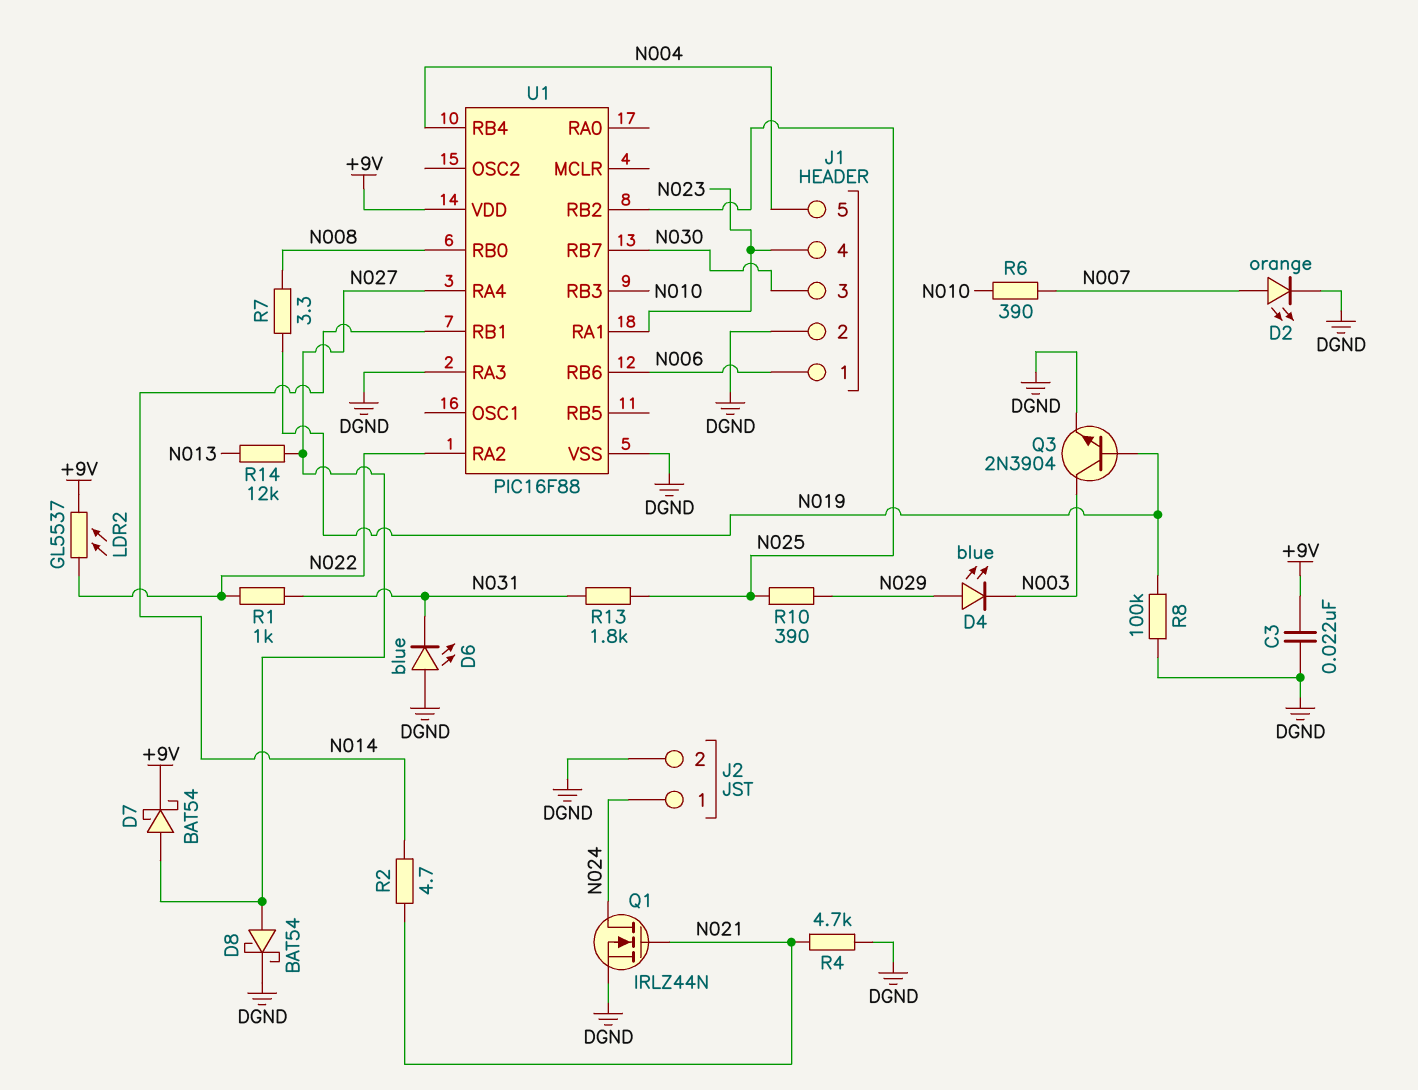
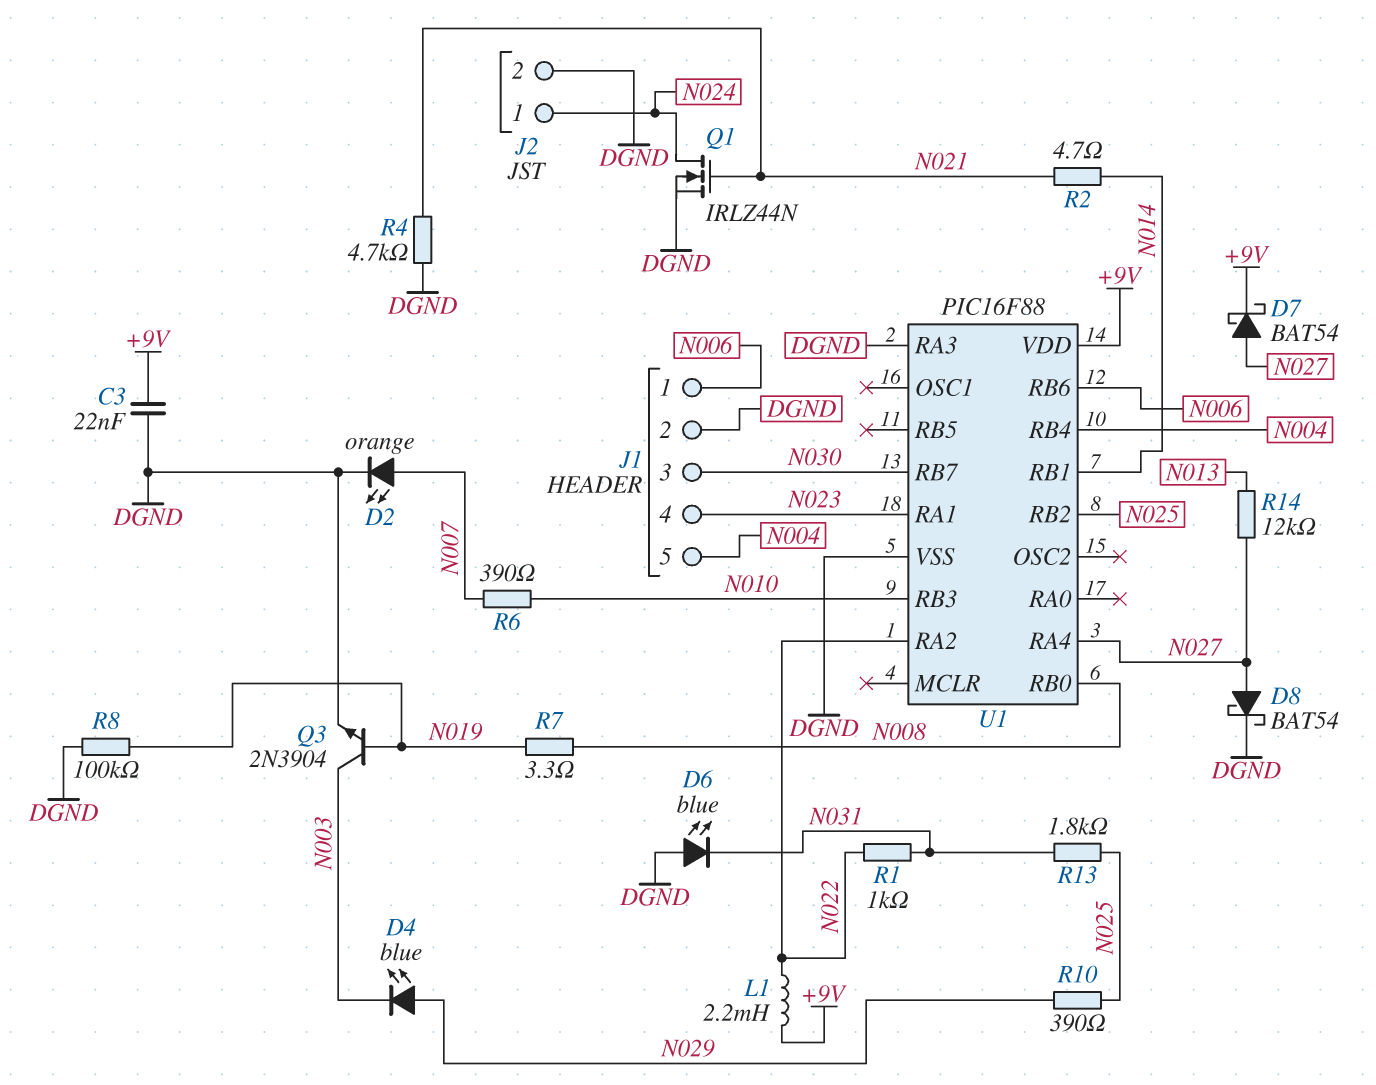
L1: none -> 2.2mH (+9V, N022)
LDR2: GL5537 (+9V, N022) -> none

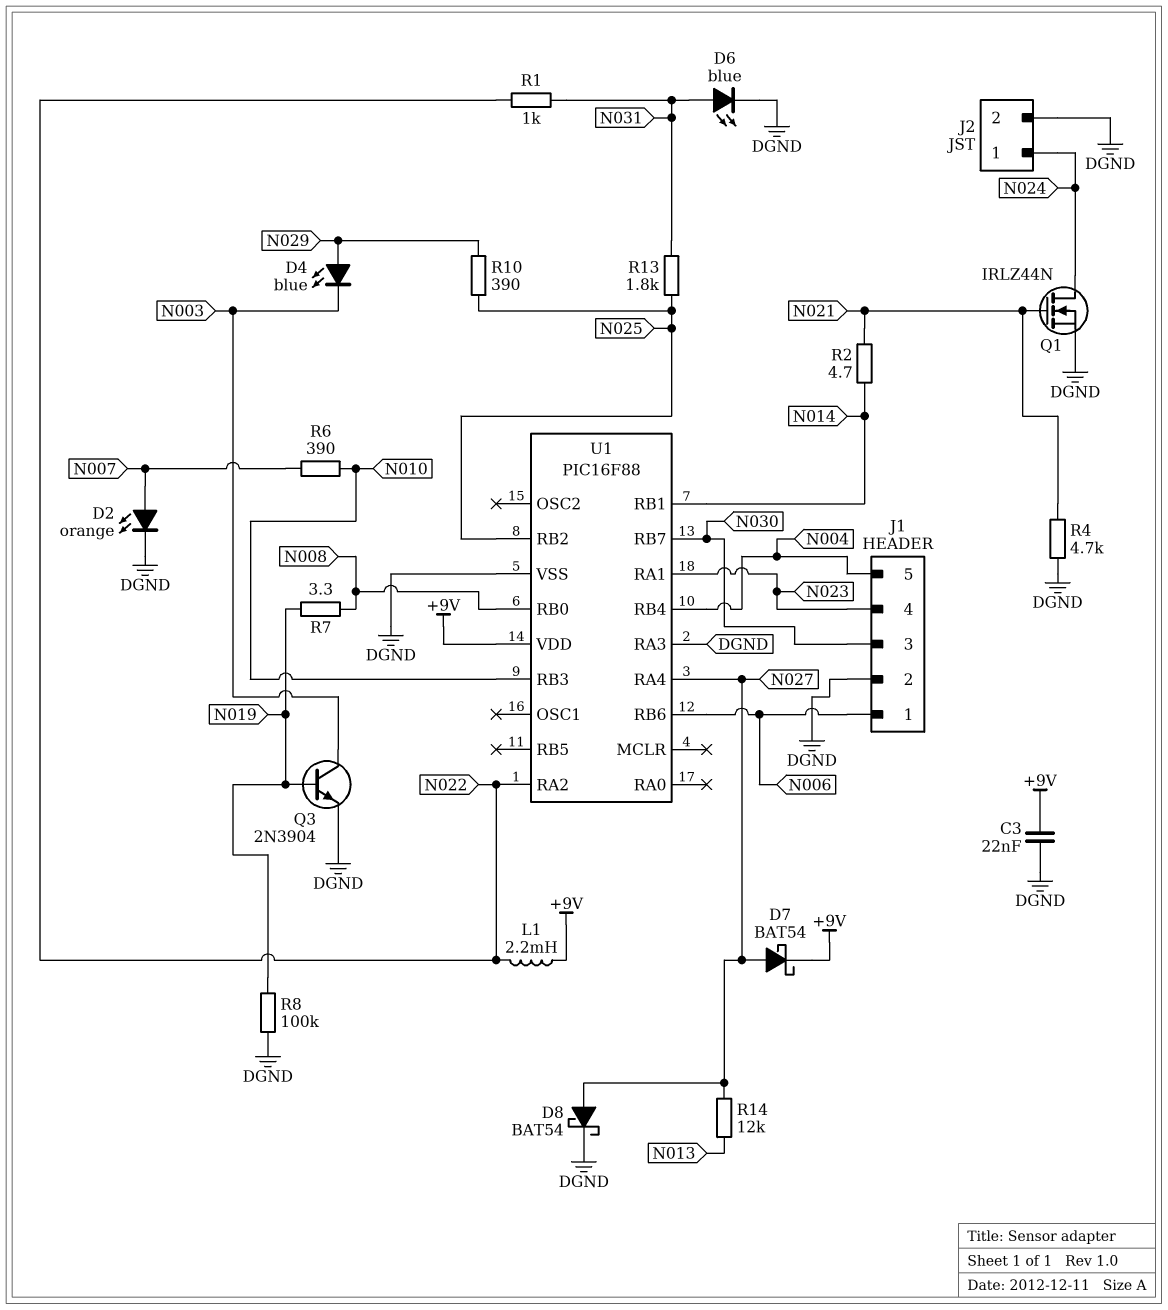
D6: LED blue (A DGND, K N031) -> LED blue (A N031, K DGND)

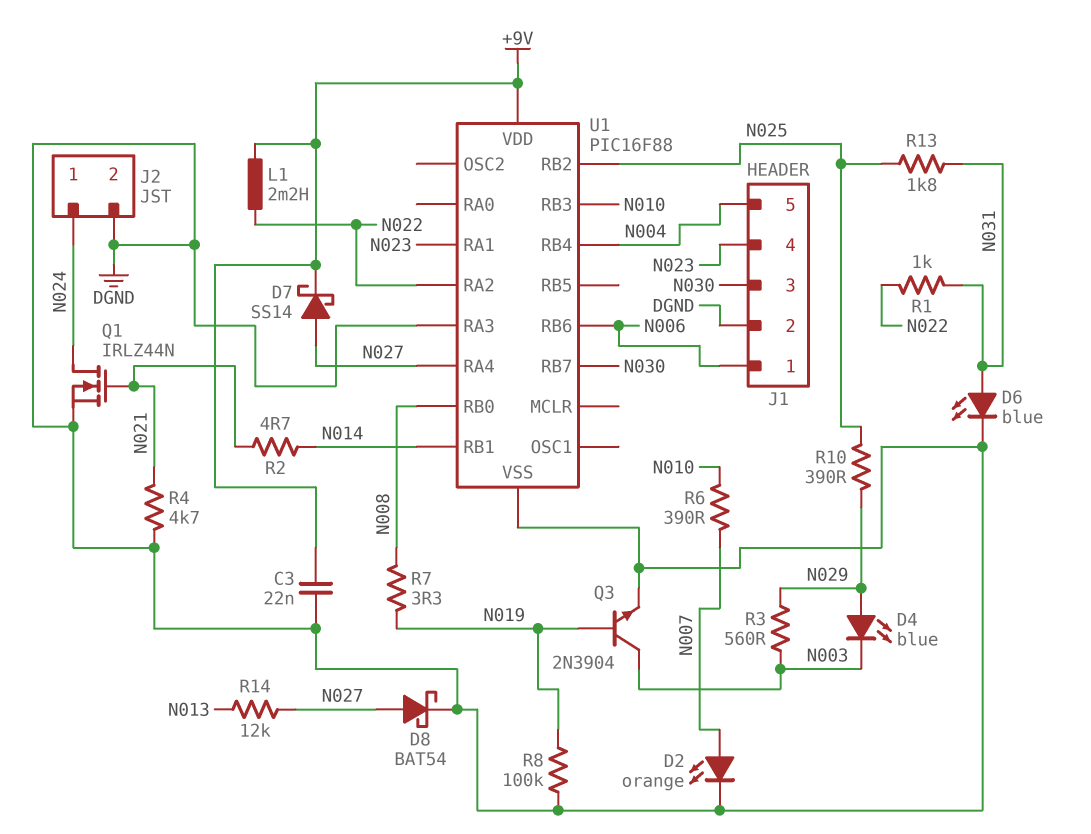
D7: schottky BAT54 (A N027, K +9V) -> schottky SS14 (A N027, K +9V)
R3: none -> 560 (N003, N029)

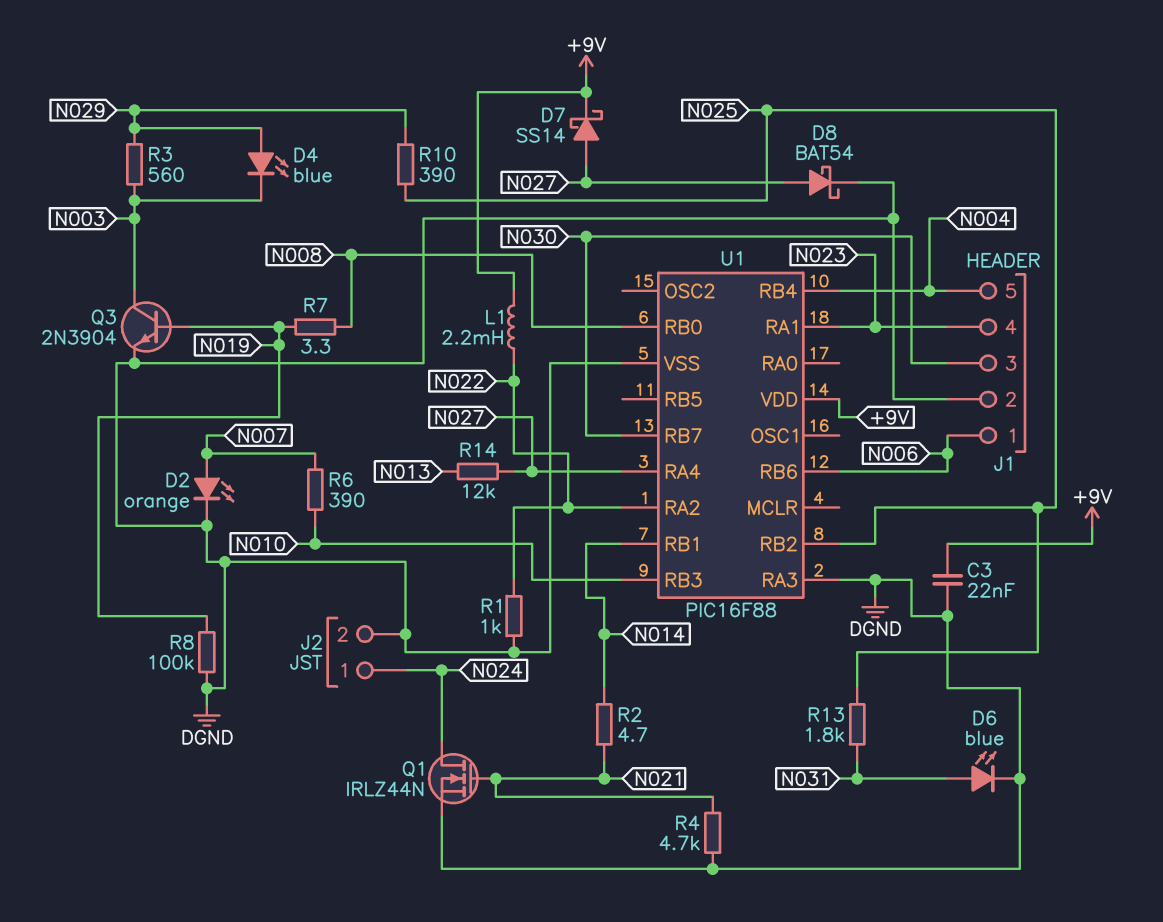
R1: 1k (N022, N031) -> 1k (DGND, N022)

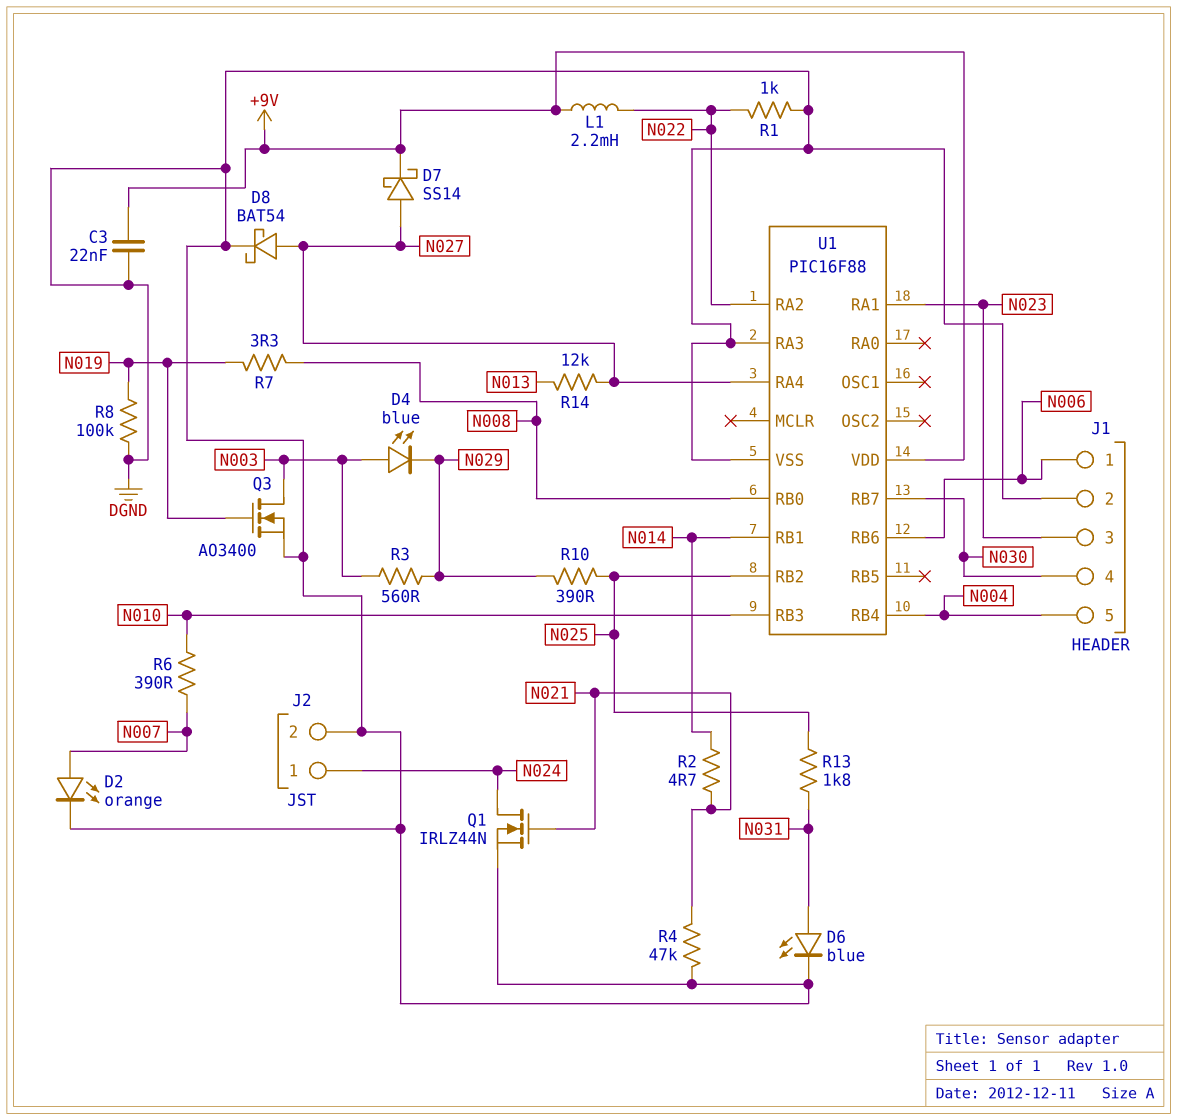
D4: LED blue (A N029, K N003) -> LED blue (A N003, K N029)
J1 pin 3: N030 -> N023
J1 pin 4: N023 -> N030
Q3: NPN 2N3904 (B N019, C N003, E DGND) -> NMOS AO3400 (G N019, D N003, S DGND)
R4: 4.7k (DGND, N021) -> 47k (DGND, N021)

